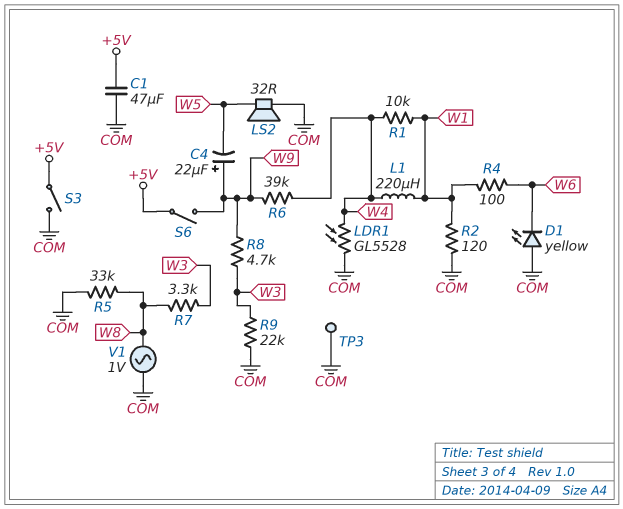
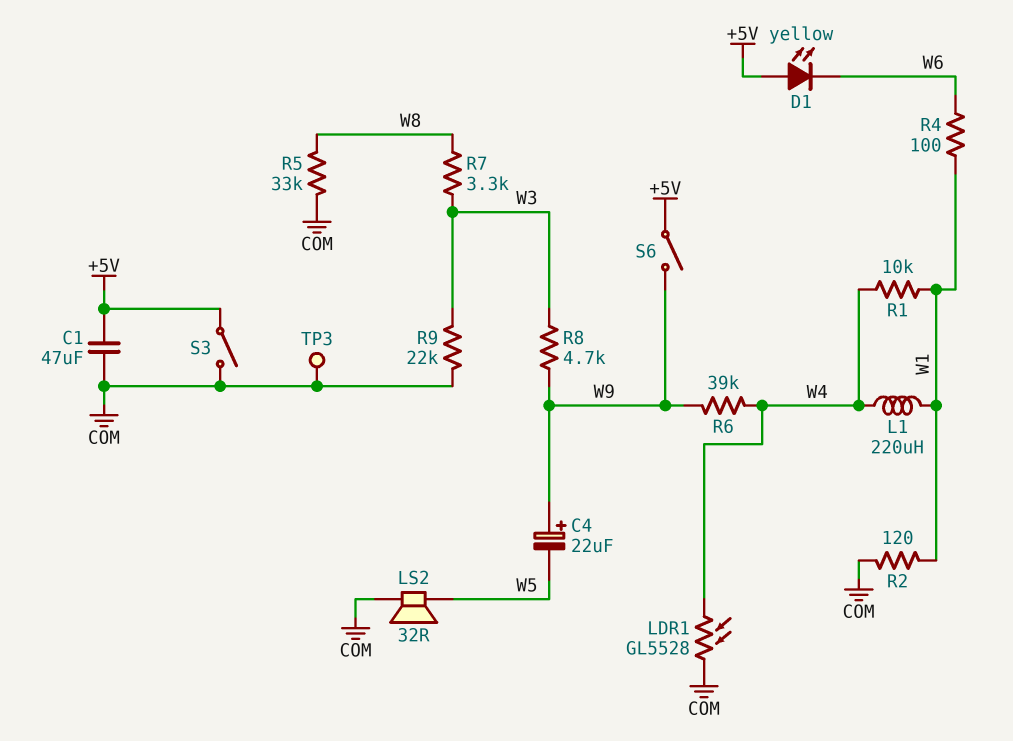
D1: LED yellow (A COM, K W6) -> LED yellow (A +5V, K W6)
V1: AC 1V (COM, W8) -> none

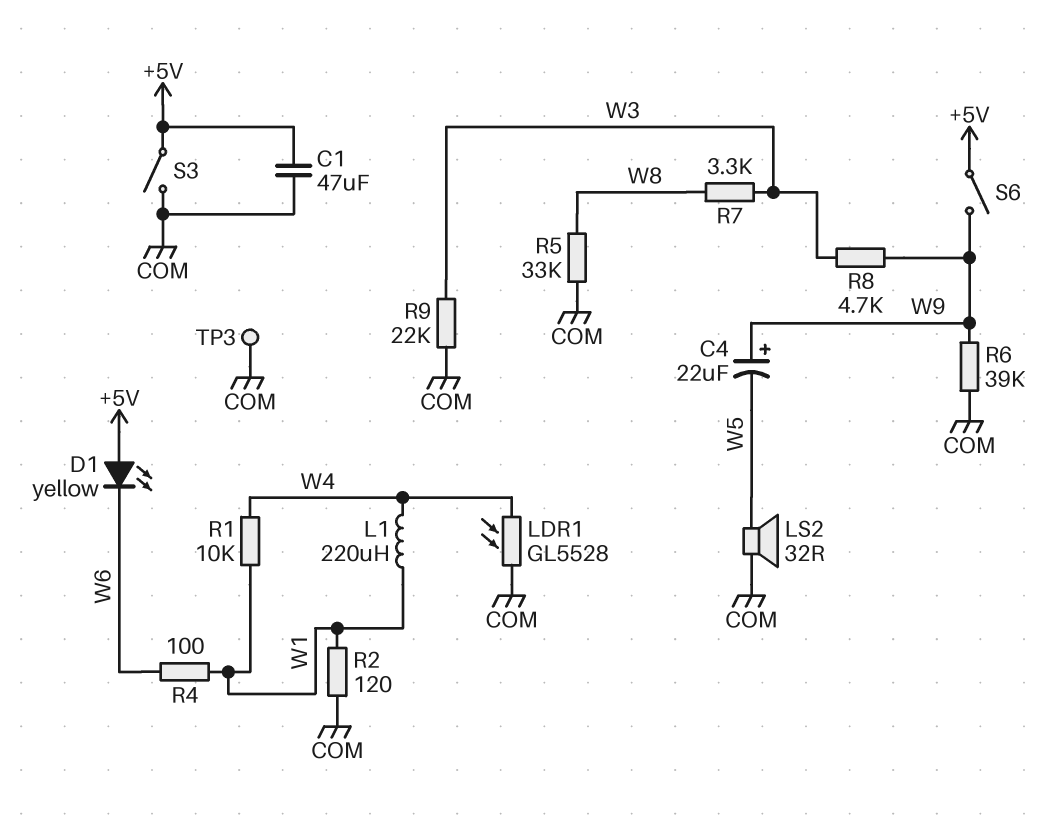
R6: 39k (W4, W9) -> 39k (COM, W9)

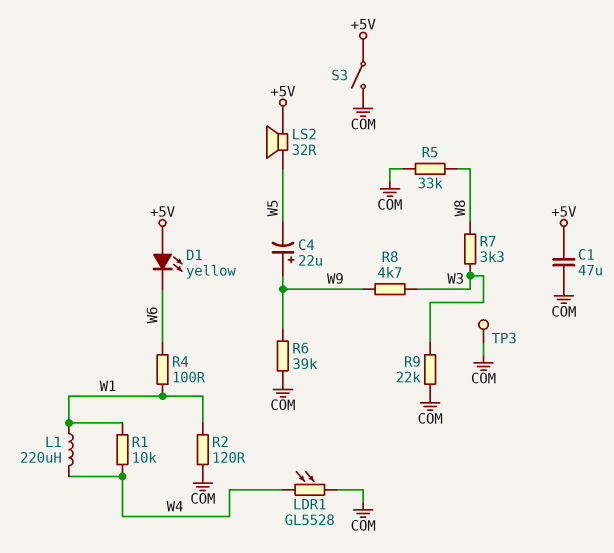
LS2: speaker 32R (COM, W5) -> speaker 32R (+5V, W5)
S6: switch (+5V, W9) -> none

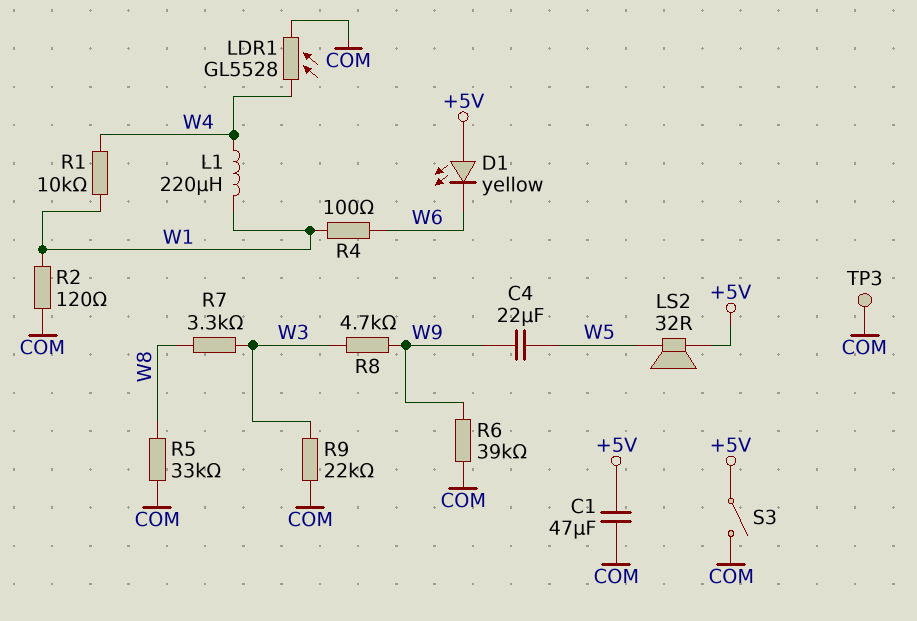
C4: 22uF (plus W9, minus W5) -> 22uF (W5, W9)

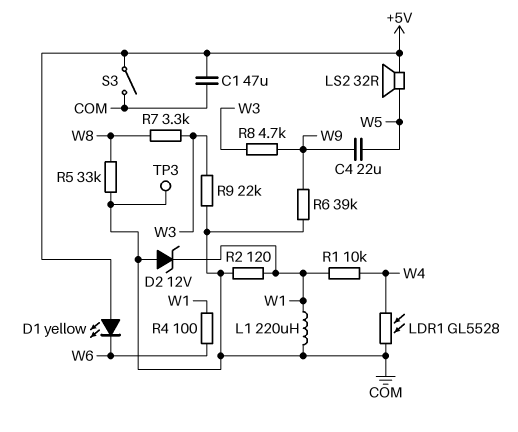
D2: none -> zener 12V (A COM, K W1)
L1: 220uH (W1, W4) -> 220uH (COM, W1)

